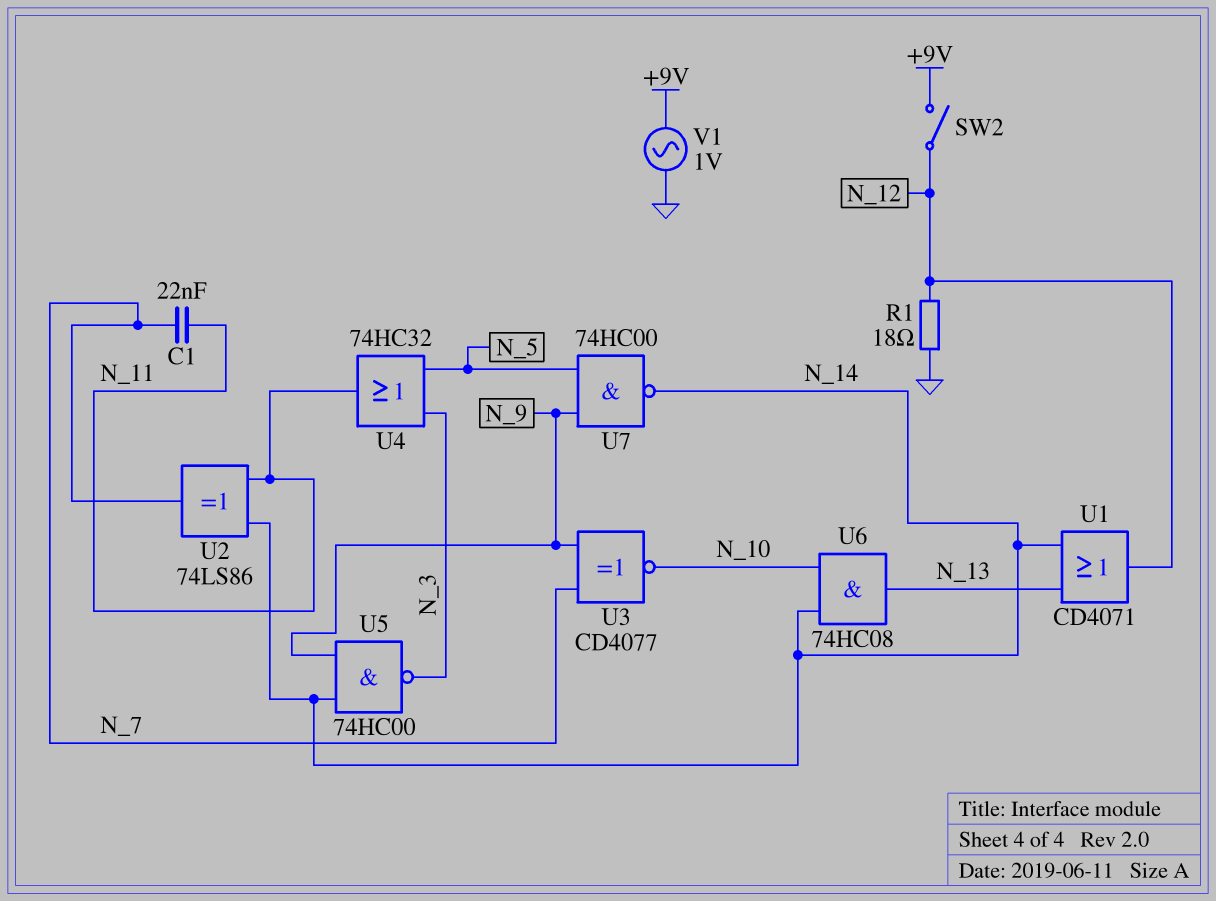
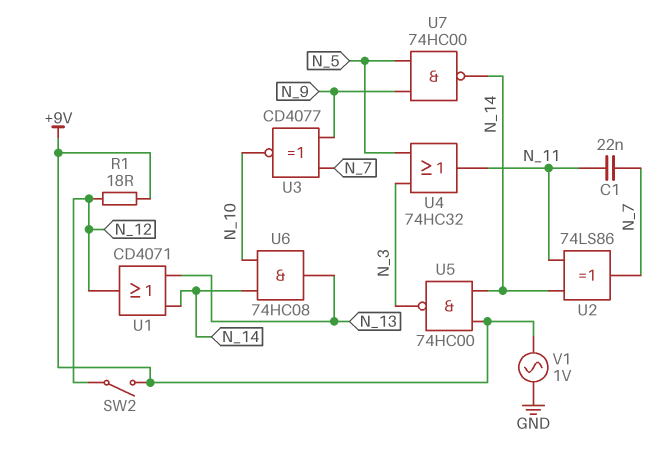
R1: 18 (GND, N_12) -> 18 (+9V, N_12)
U5: NAND 74HC00 (in N_9, in N_14, out N_3) -> NAND 74HC00 (in +9V, in N_14, out N_3)

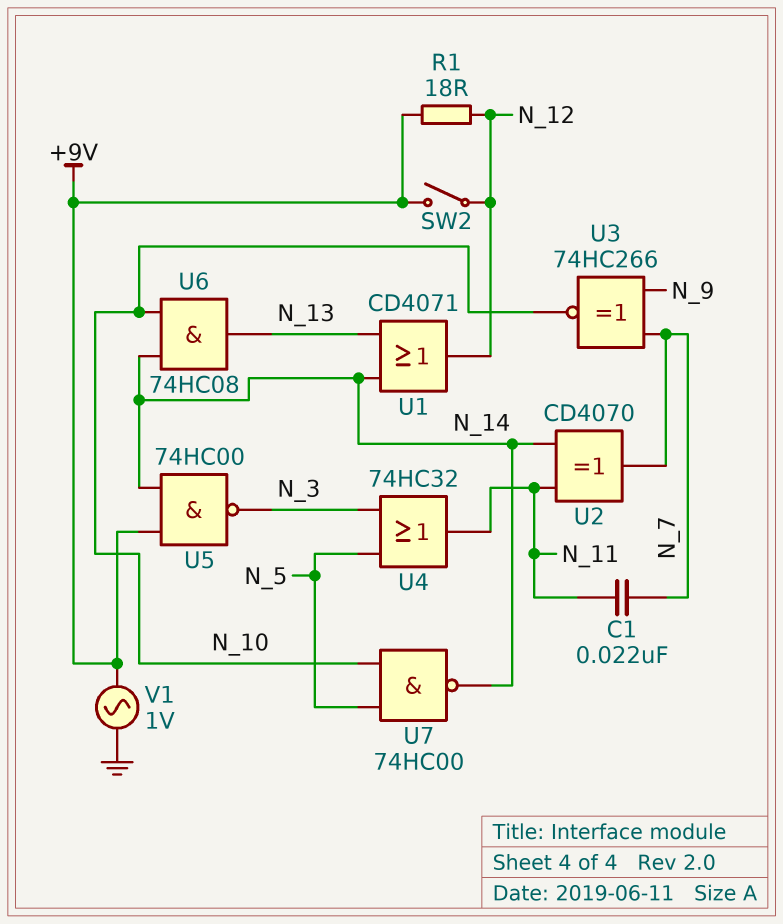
U2: XOR 74LS86 (in N_11, in N_14, out N_7) -> XOR CD4070 (in N_11, in N_14, out N_7)
U3: XNOR CD4077 (in N_7, in N_9, out N_10) -> XNOR 74HC266 (in N_7, in N_9, out N_10)
U7: NAND 74HC00 (in N_5, in N_9, out N_14) -> NAND 74HC00 (in N_5, in N_10, out N_14)

